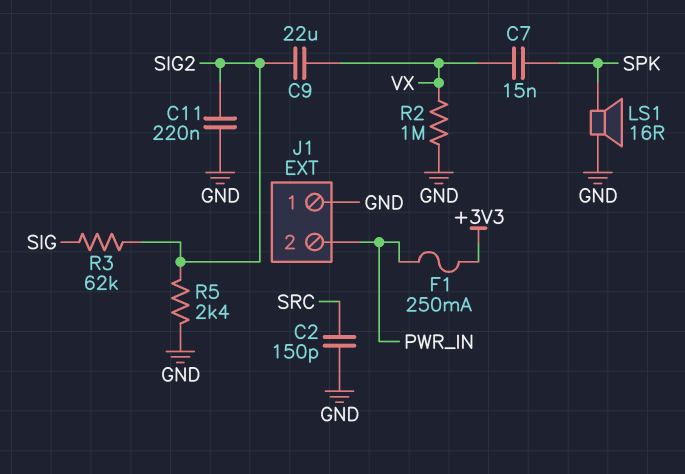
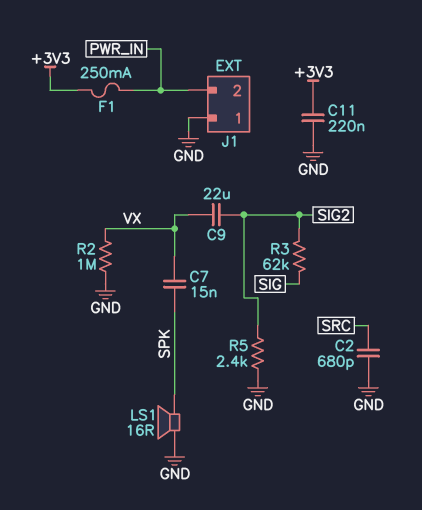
C2: 150pF (GND, SRC) -> 680pF (GND, SRC)
C11: 220nF (GND, SIG2) -> 220nF (+3V3, GND)

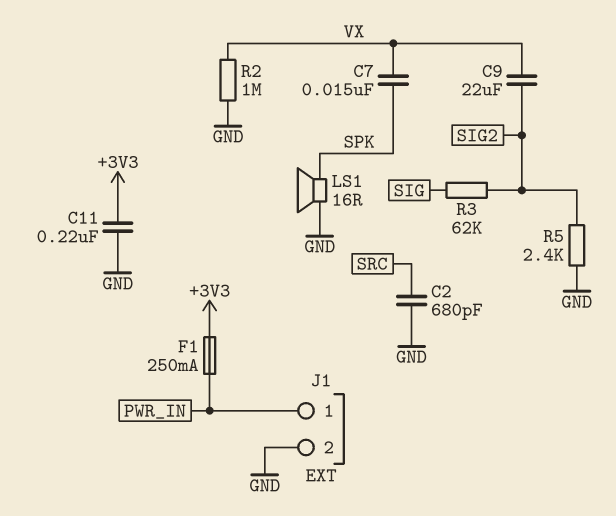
J1 pin 1: GND -> PWR_IN
J1 pin 2: PWR_IN -> GND

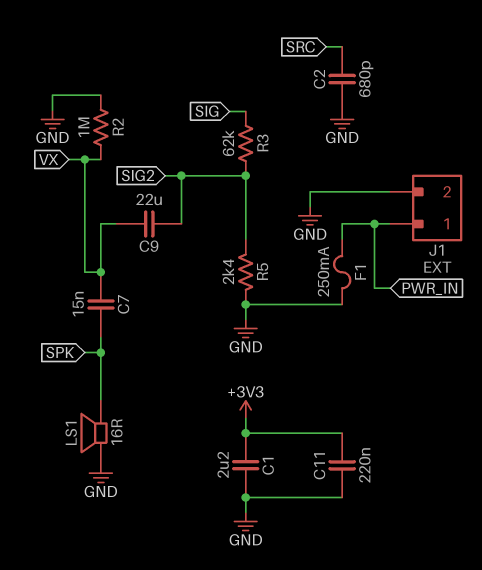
C1: none -> 2.2uF (+3V3, GND)
F1: 250mA (+3V3, PWR_IN) -> 250mA (GND, PWR_IN)

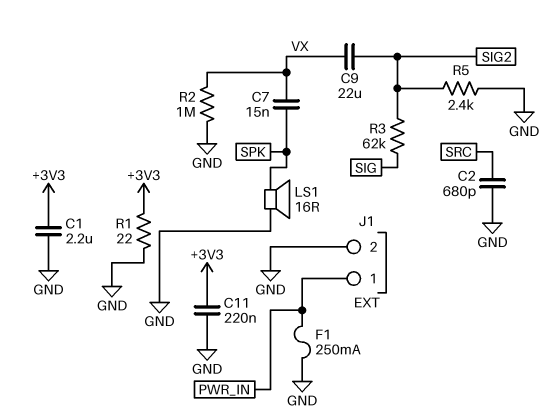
R1: none -> 22 (+3V3, GND)

